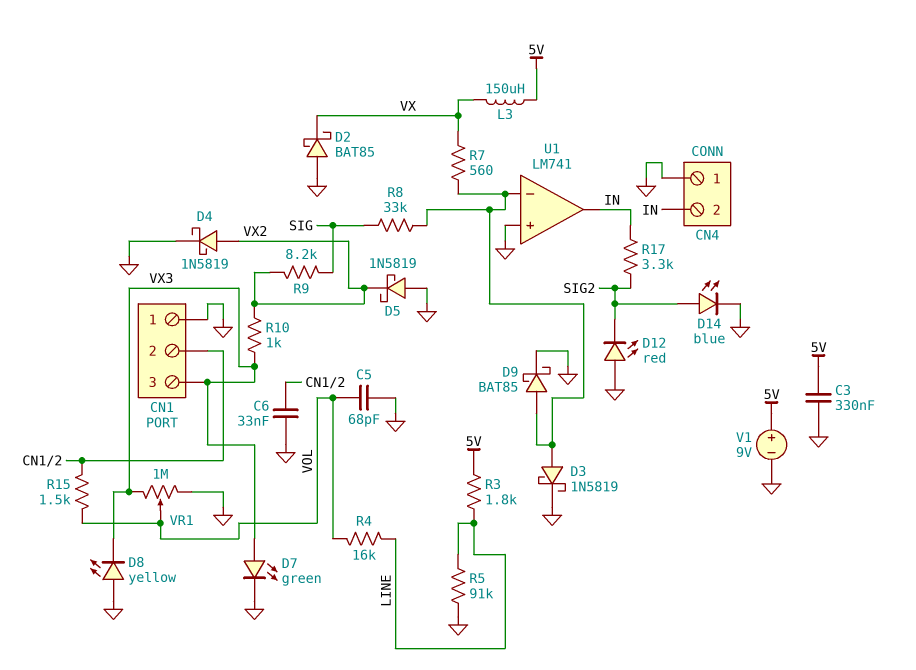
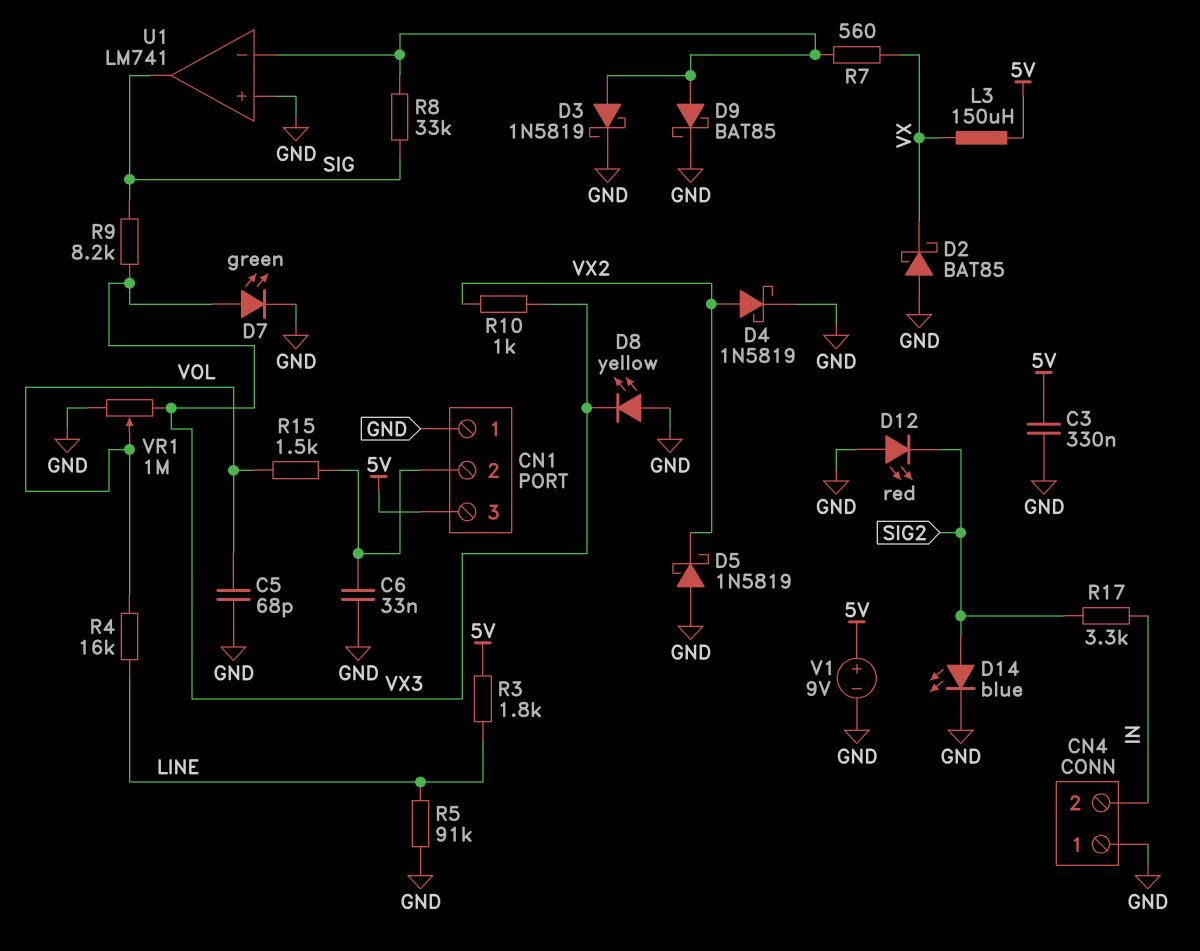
CN1 pin 3: VX3 -> 5V
R9: 8.2k (SIG, VX2) -> 8.2k (SIG, VX3)
U1 pin out: IN -> SIG

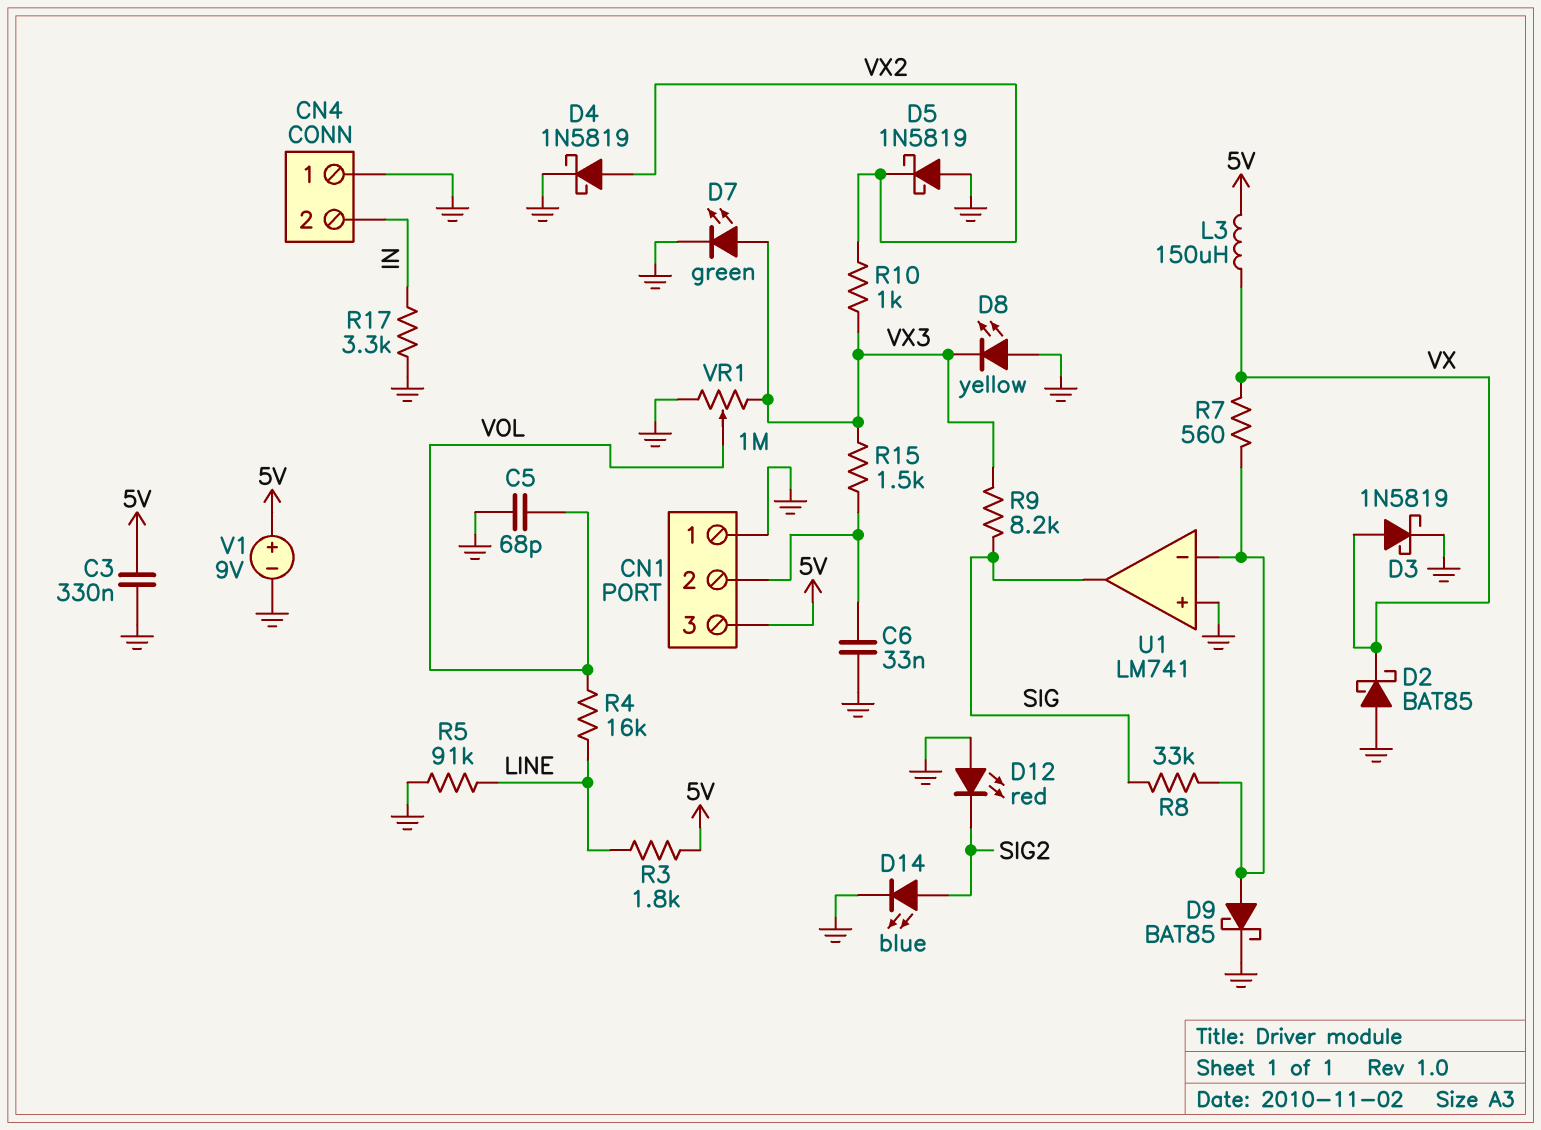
D3: schottky 1N5819 (A U1/in-, K GND) -> schottky 1N5819 (A VX, K GND)
R15: 1.5k (CN1/2, VOL) -> 1.5k (CN1/2, VX3)
R17: 3.3k (IN, SIG2) -> 3.3k (GND, IN)

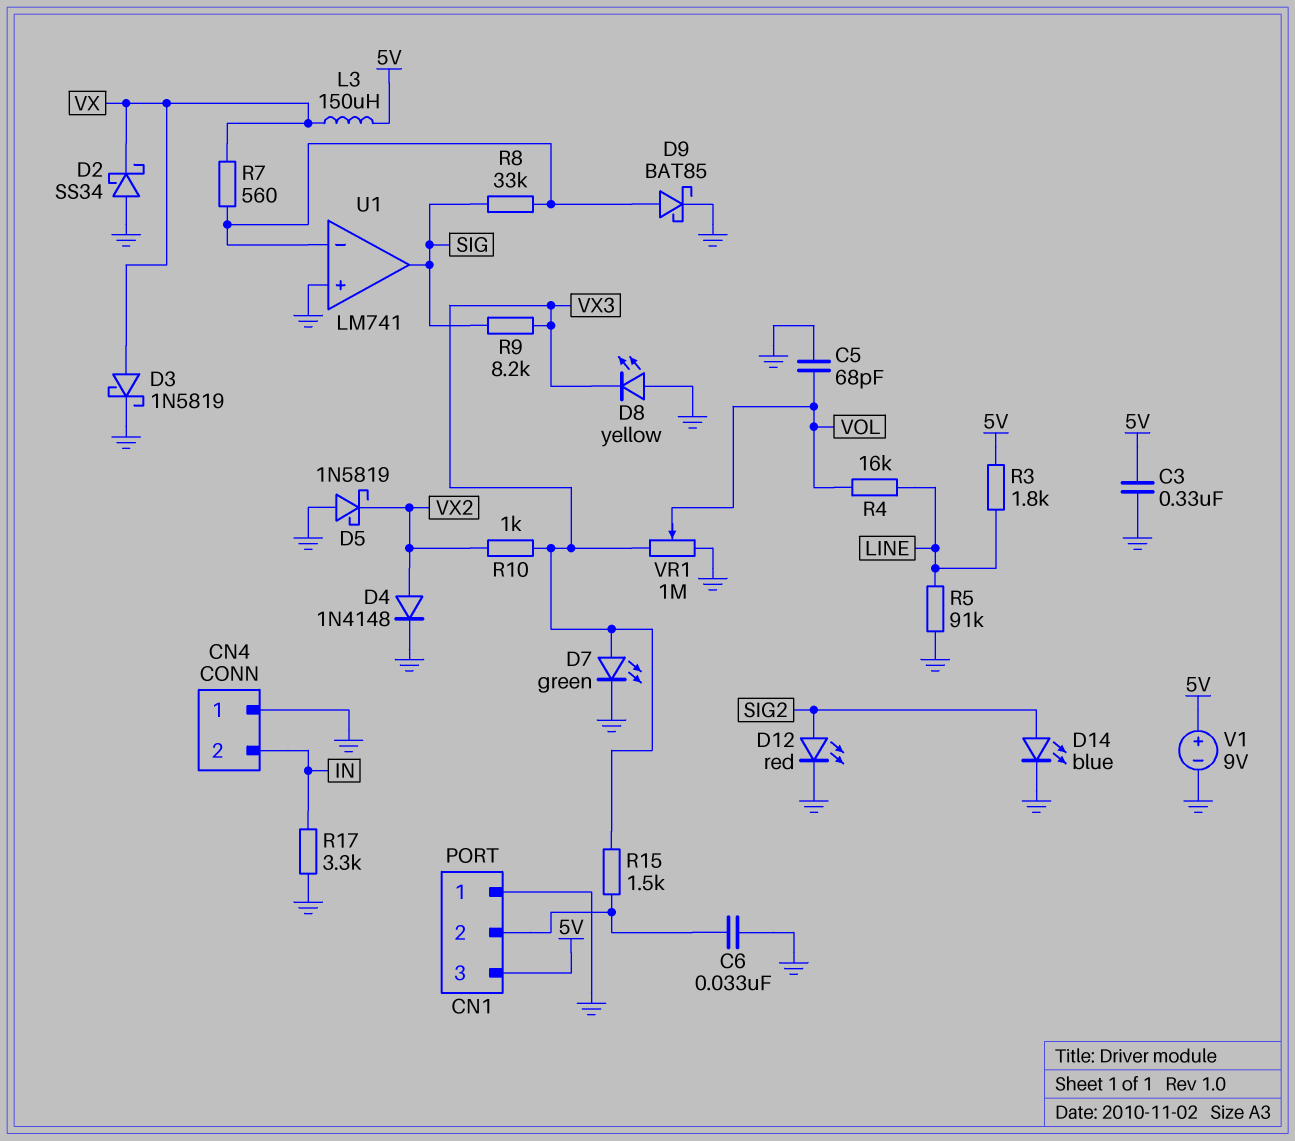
D2: schottky BAT85 (A GND, K VX) -> schottky SS34 (A GND, K VX)
D4: schottky 1N5819 (A VX2, K GND) -> diode 1N4148 (A VX2, K GND)
D12: LED red (A GND, K SIG2) -> LED red (A SIG2, K GND)

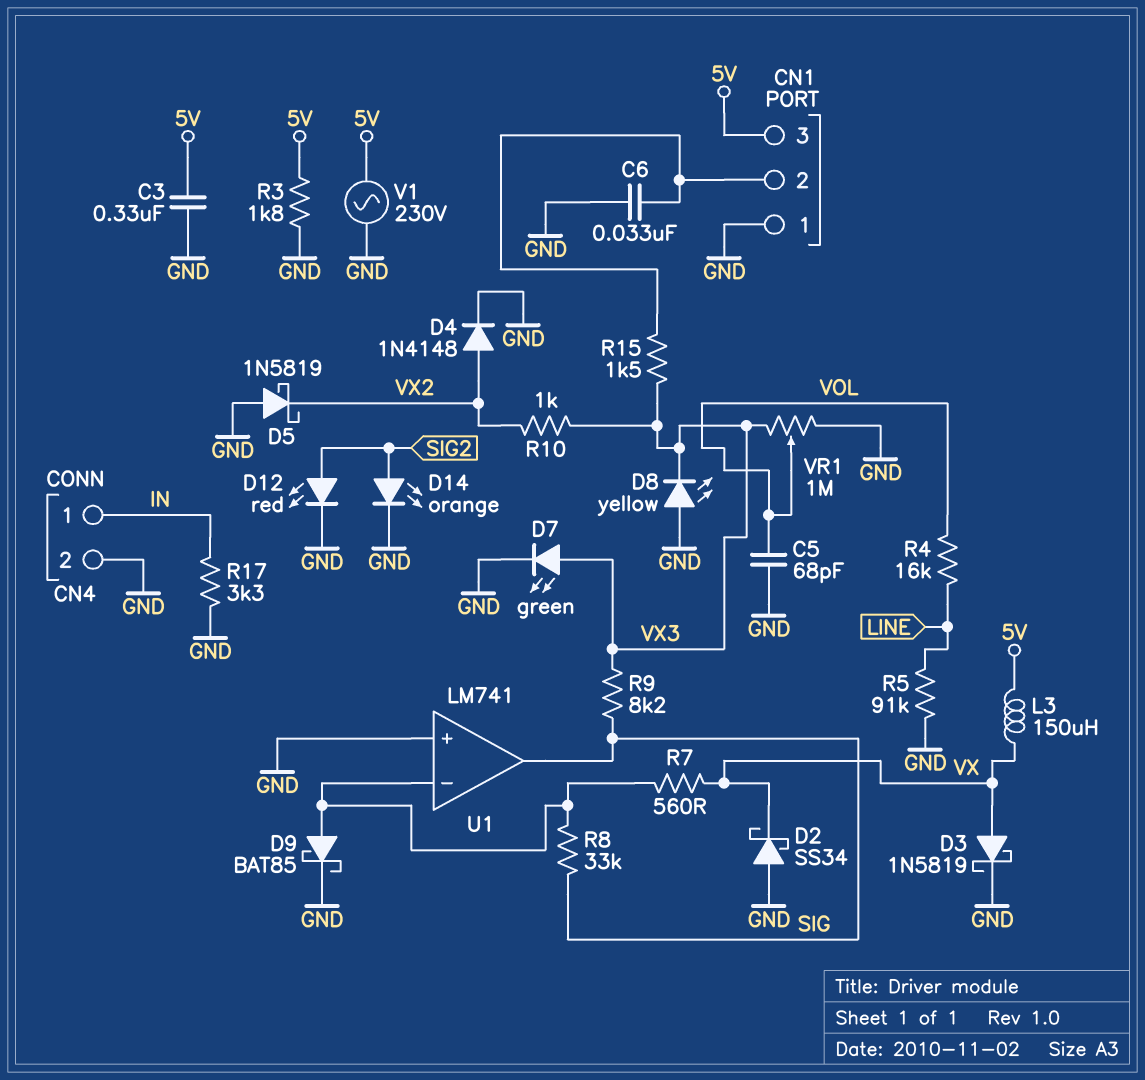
CN4 pin 1: GND -> IN
CN4 pin 2: IN -> GND
D14: LED blue (A SIG2, K GND) -> LED orange (A SIG2, K GND)
R3: 1.8k (5V, LINE) -> 1.8k (5V, GND)
V1: 9V (plus 5V, minus GND) -> AC 230V (5V, GND)

